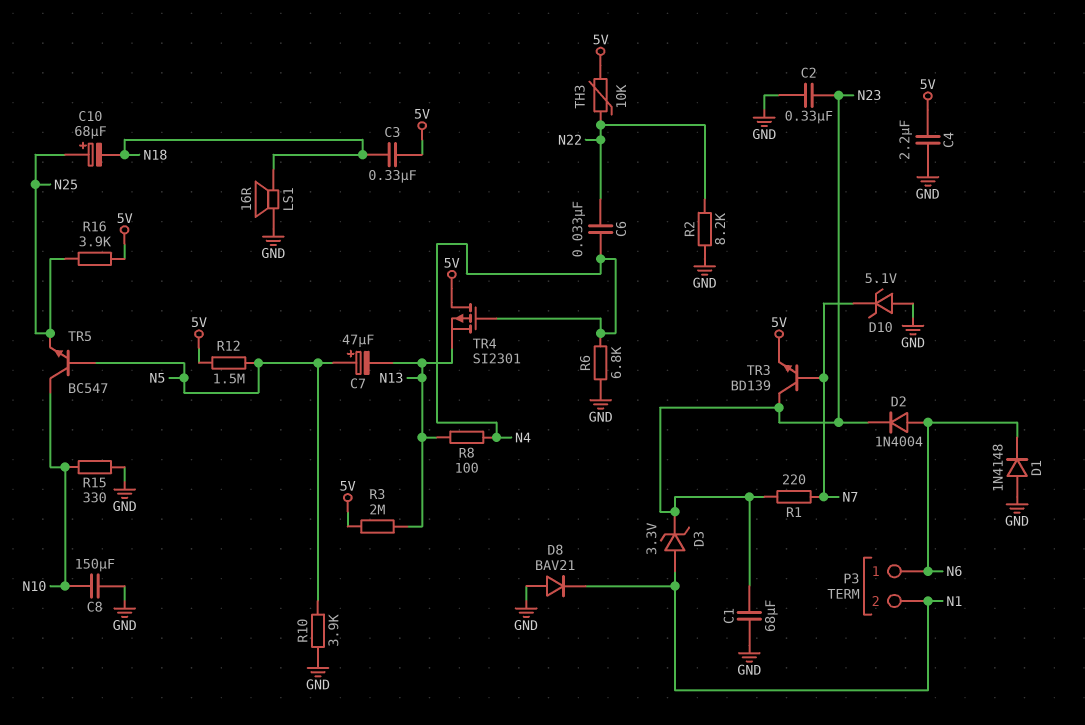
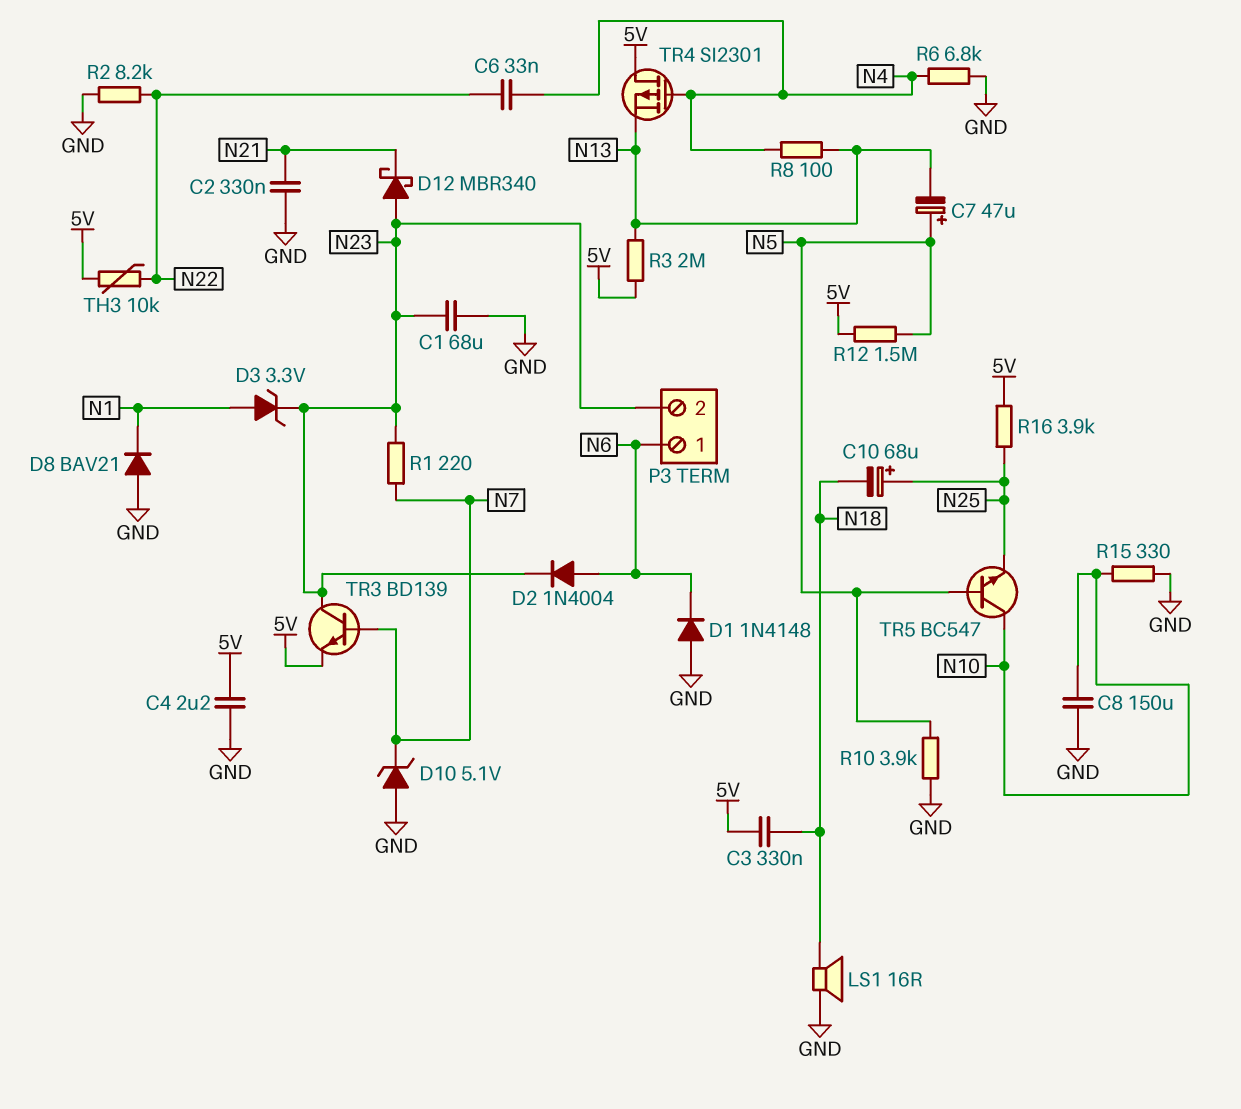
C2: 330nF (GND, N23) -> 330nF (GND, N21)
D12: none -> schottky MBR340 (A N23, K N21)
P3 pin 2: N1 -> N23

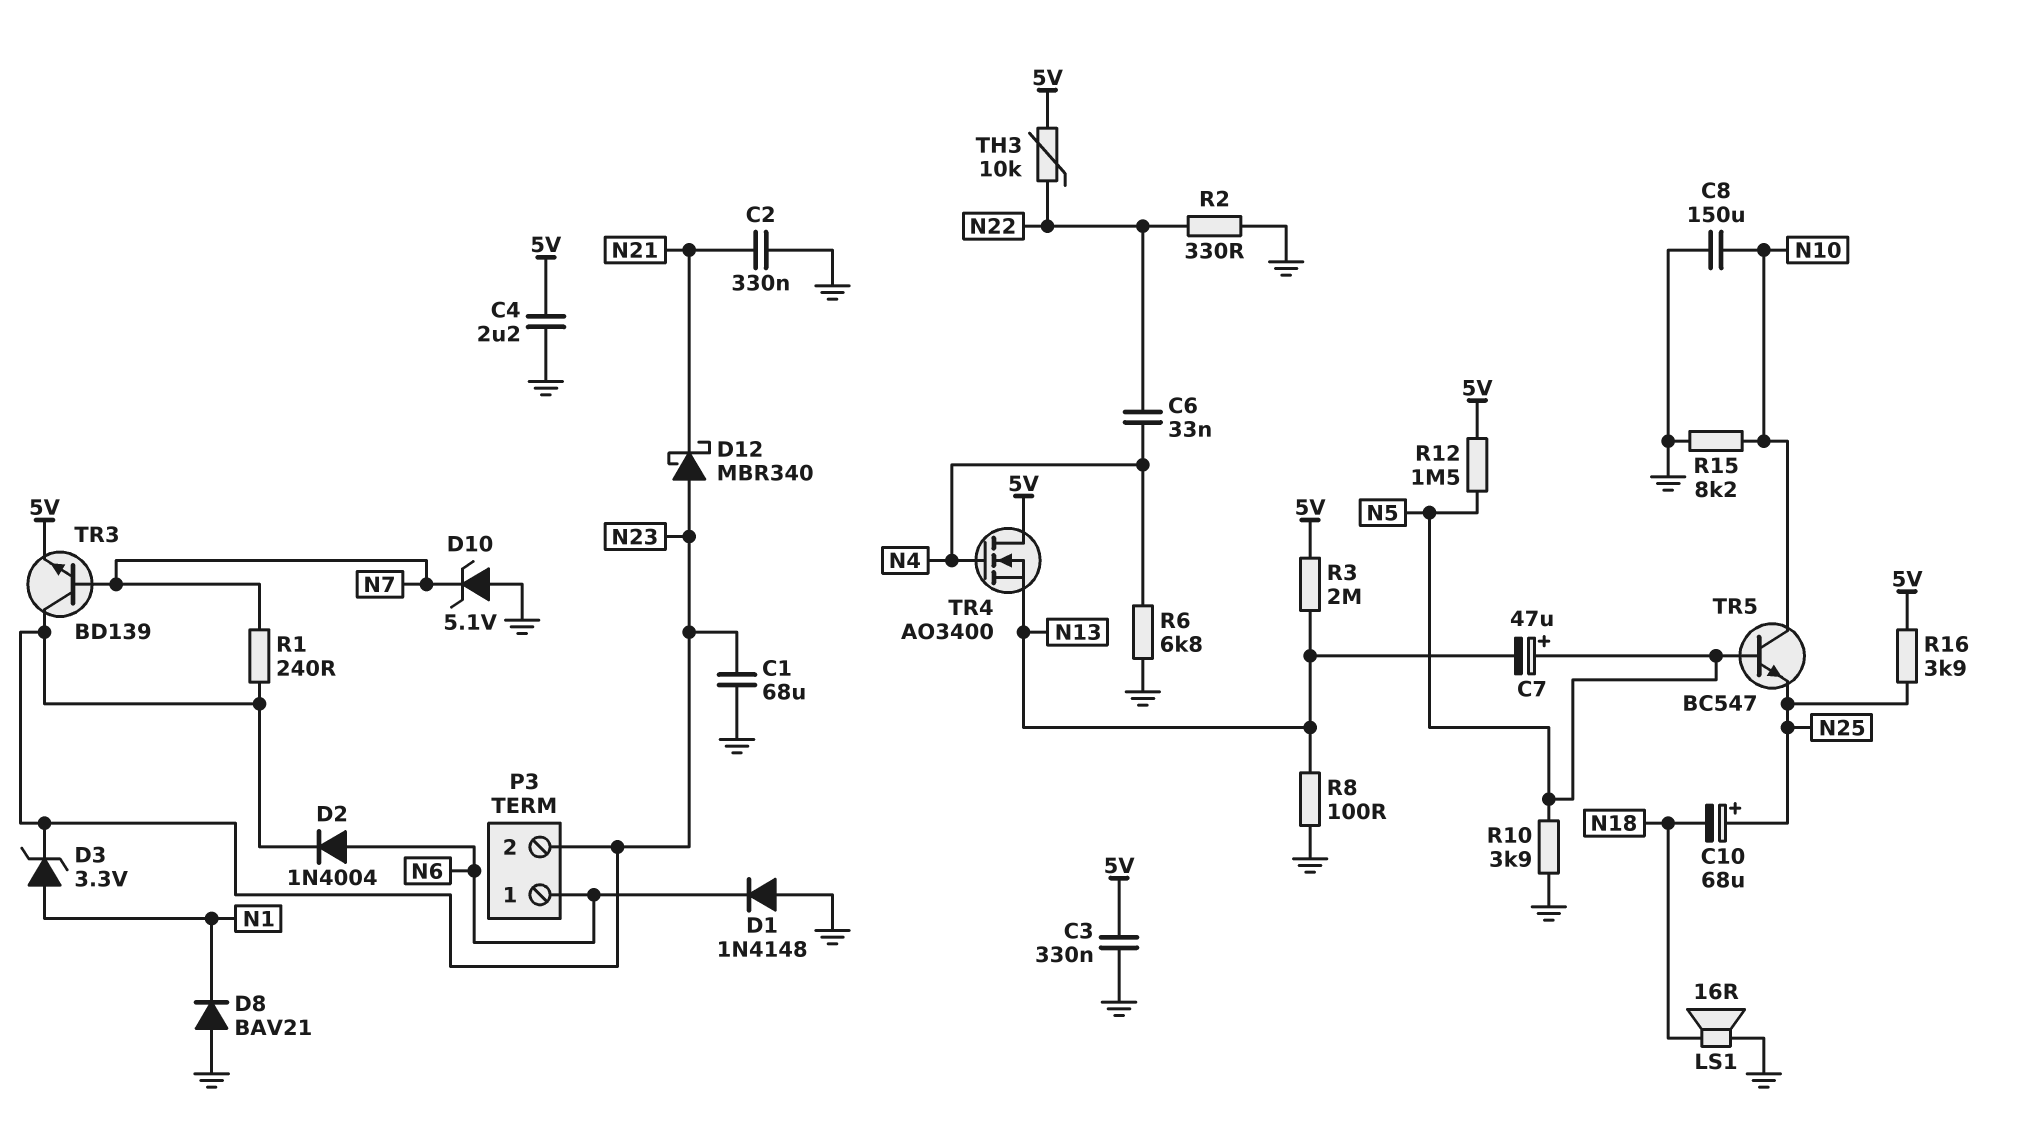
C3: 330nF (5V, N18) -> 330nF (5V, GND)
R1: 220 (N7, N23) -> 240 (N7, N23)
R2: 8.2k (GND, N22) -> 330 (GND, N22)
R8: 100 (N4, N13) -> 100 (GND, N13)
R15: 330 (GND, N10) -> 8.2k (GND, N10)
TR4: PMOS SI2301 (G N4, D 5V, S N13) -> NMOS AO3400 (G N4, D 5V, S N13)

